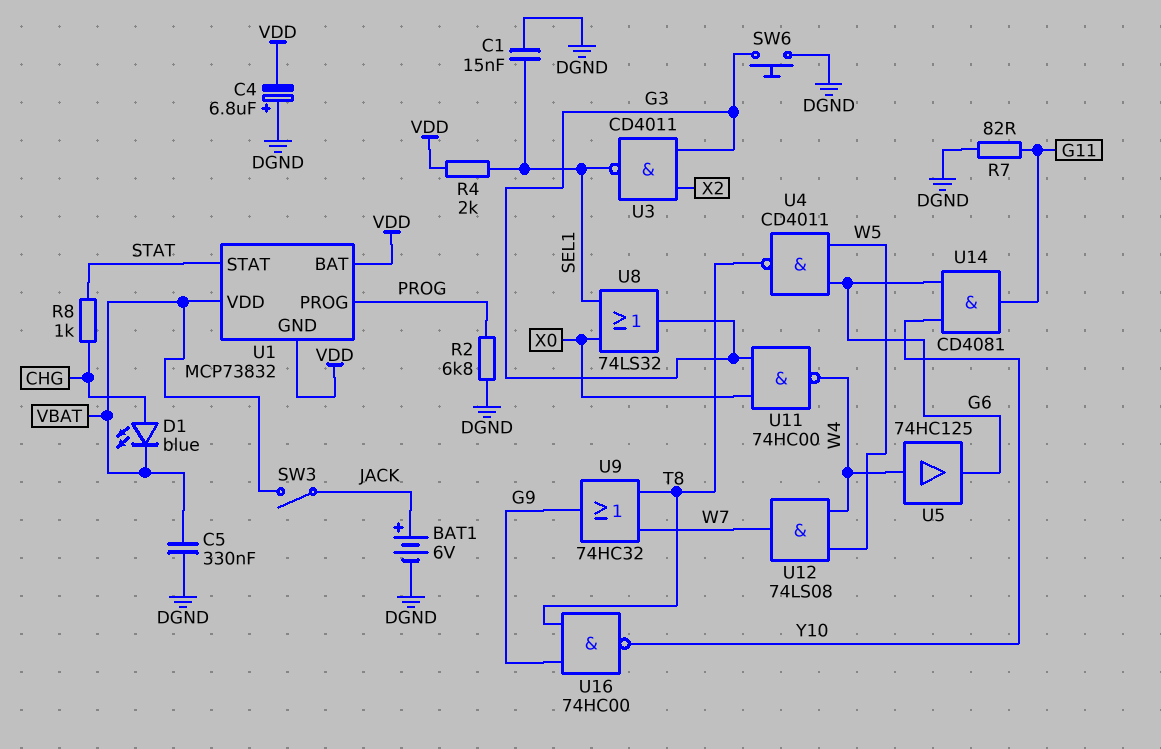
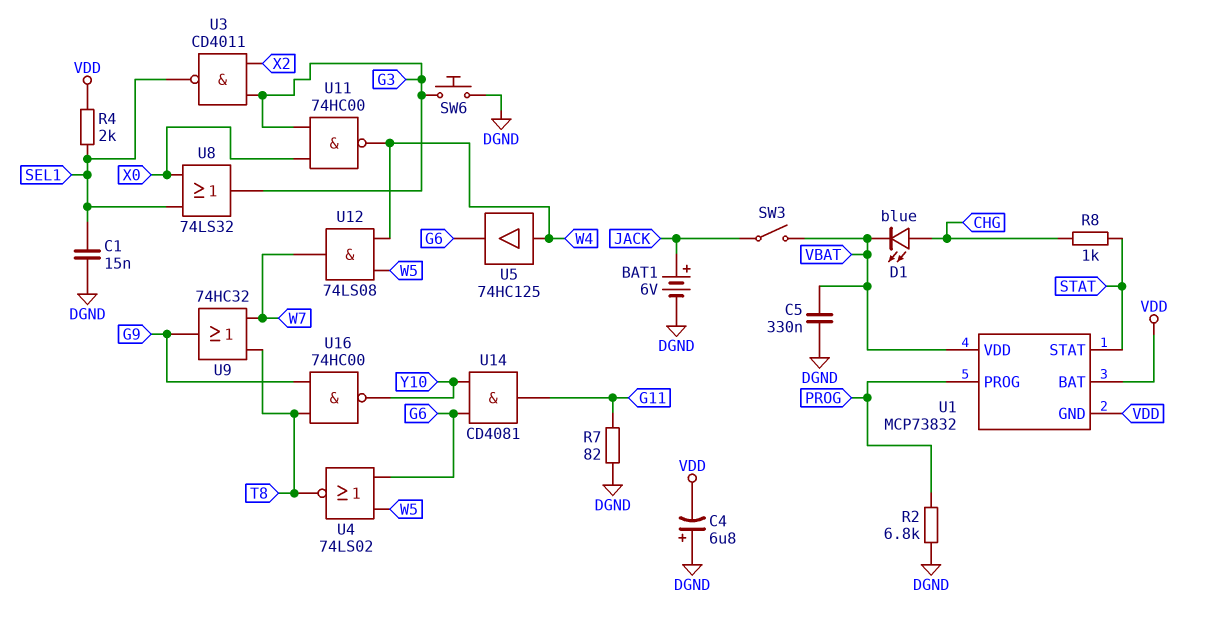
U4: NAND CD4011 (in G6, in W5, out T8) -> NOR 74LS02 (in G6, in W5, out T8)

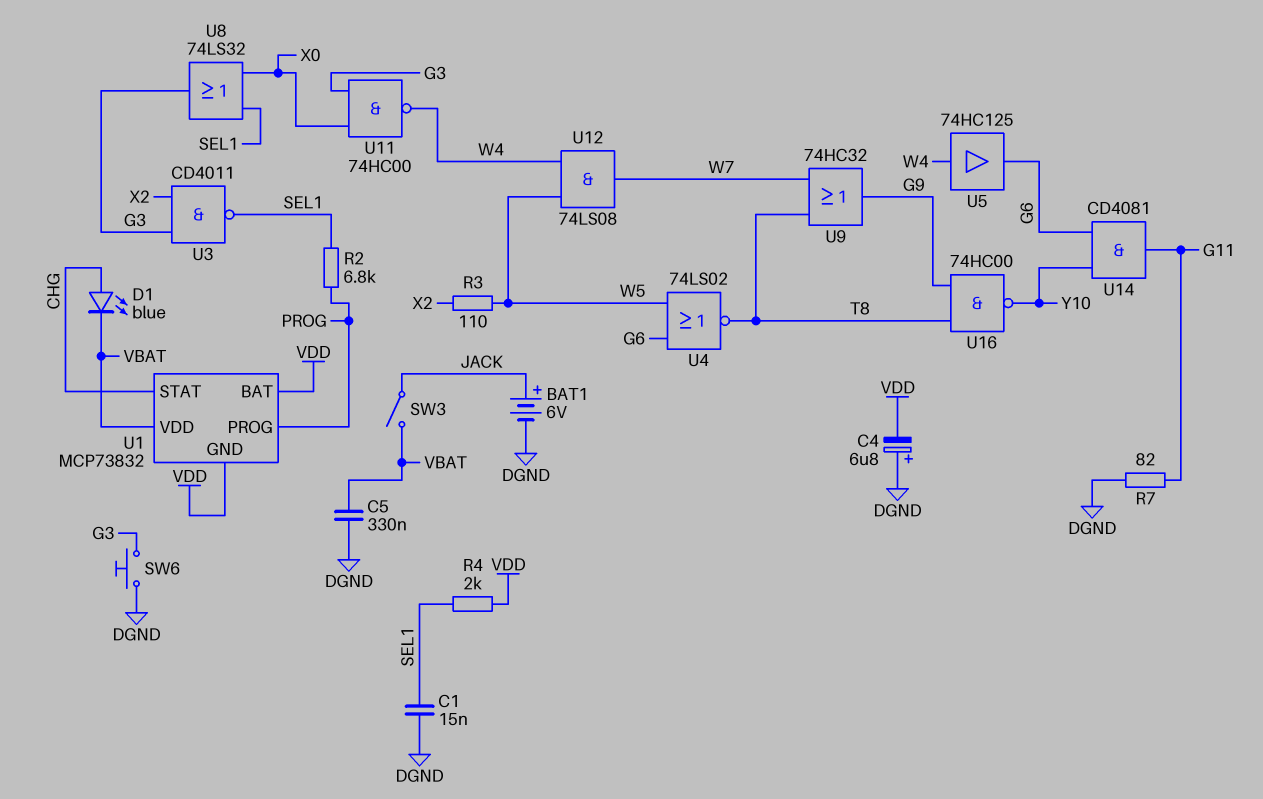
R2: 6.8k (DGND, PROG) -> 6.8k (PROG, SEL1)
R3: none -> 110 (W5, X2)
R8: 1k (CHG, STAT) -> none
U1 pin STAT: STAT -> CHG

